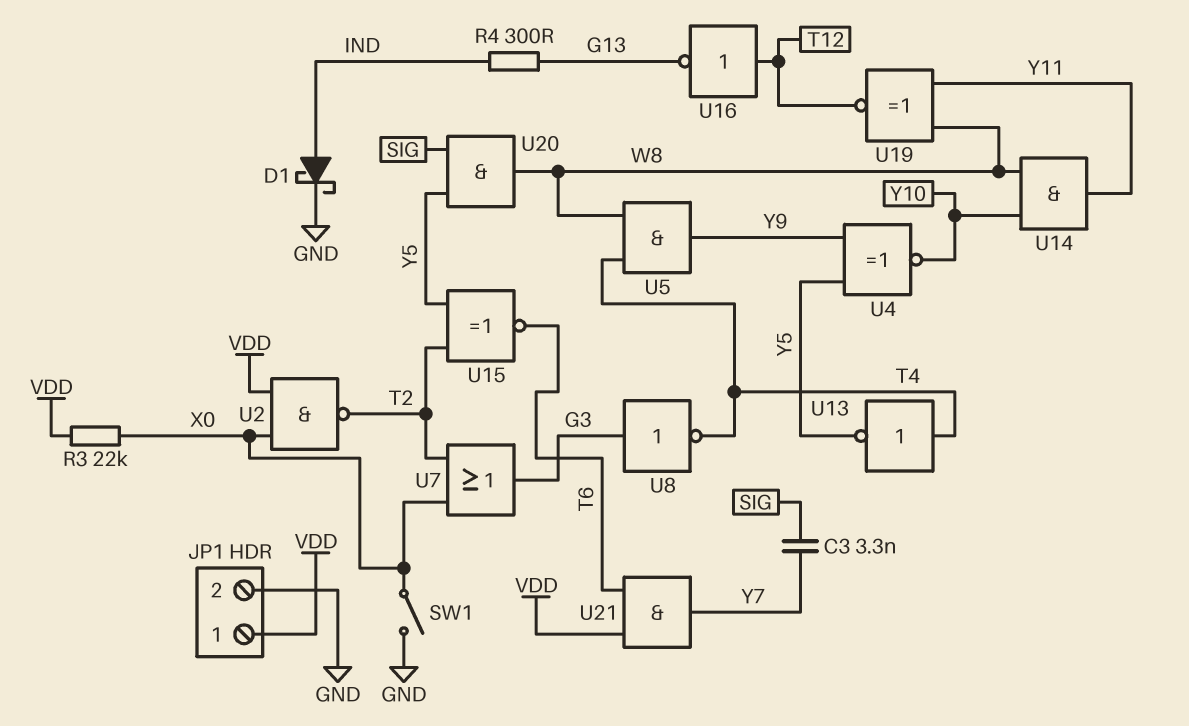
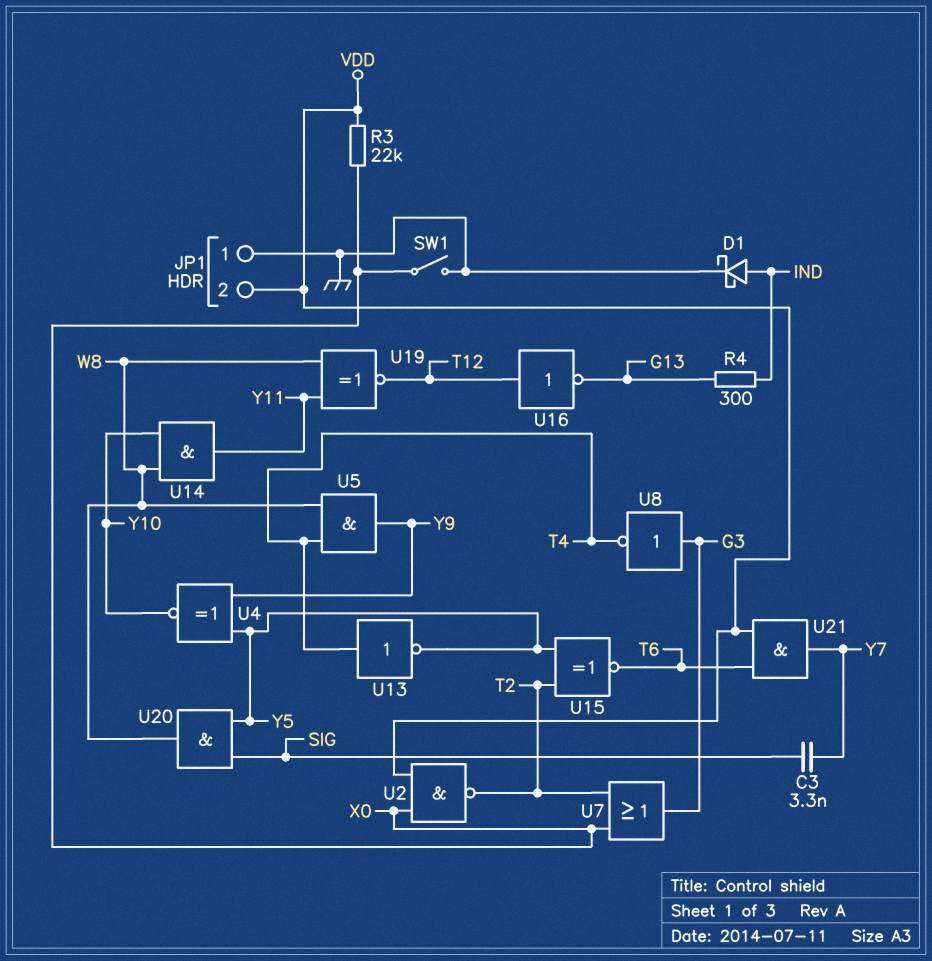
JP1 pin 1: VDD -> GND
JP1 pin 2: GND -> VDD

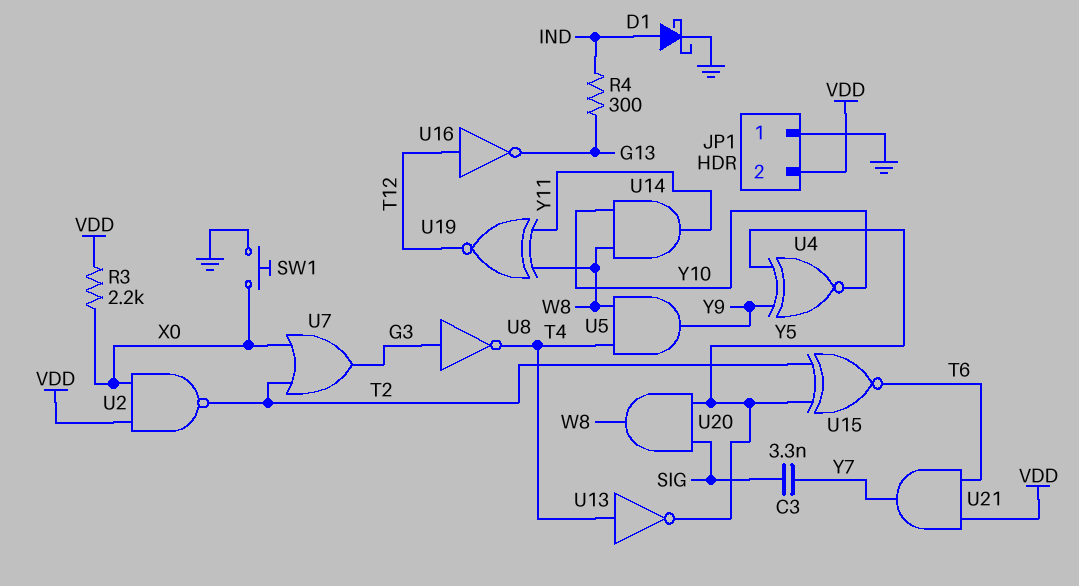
R3: 22k (VDD, X0) -> 2.2k (VDD, X0)
SW1: switch (GND, X0) -> button (GND, X0)

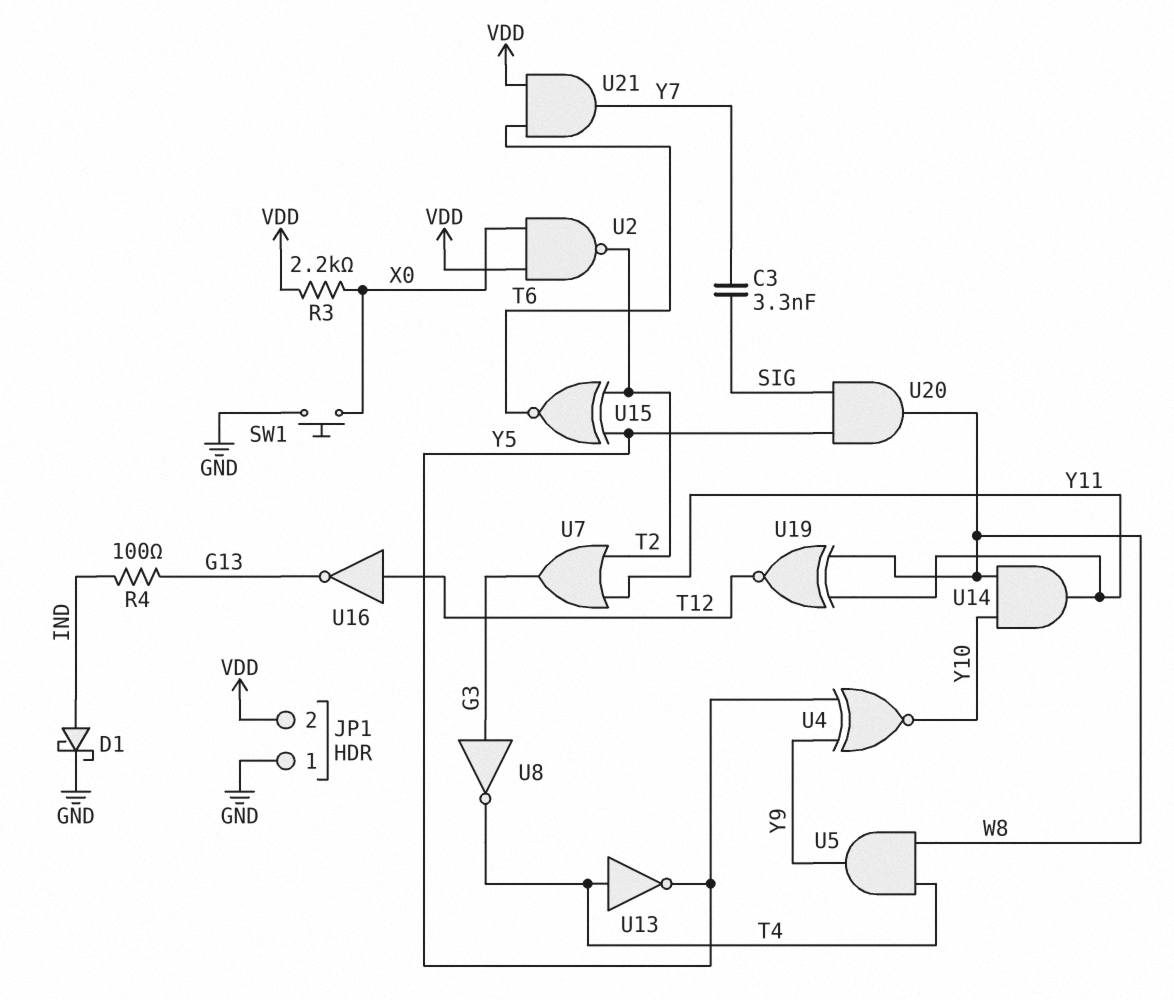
R4: 300 (G13, IND) -> 100 (G13, IND)
U7: OR (in T2, in X0, out G3) -> OR (in T2, in Y11, out G3)

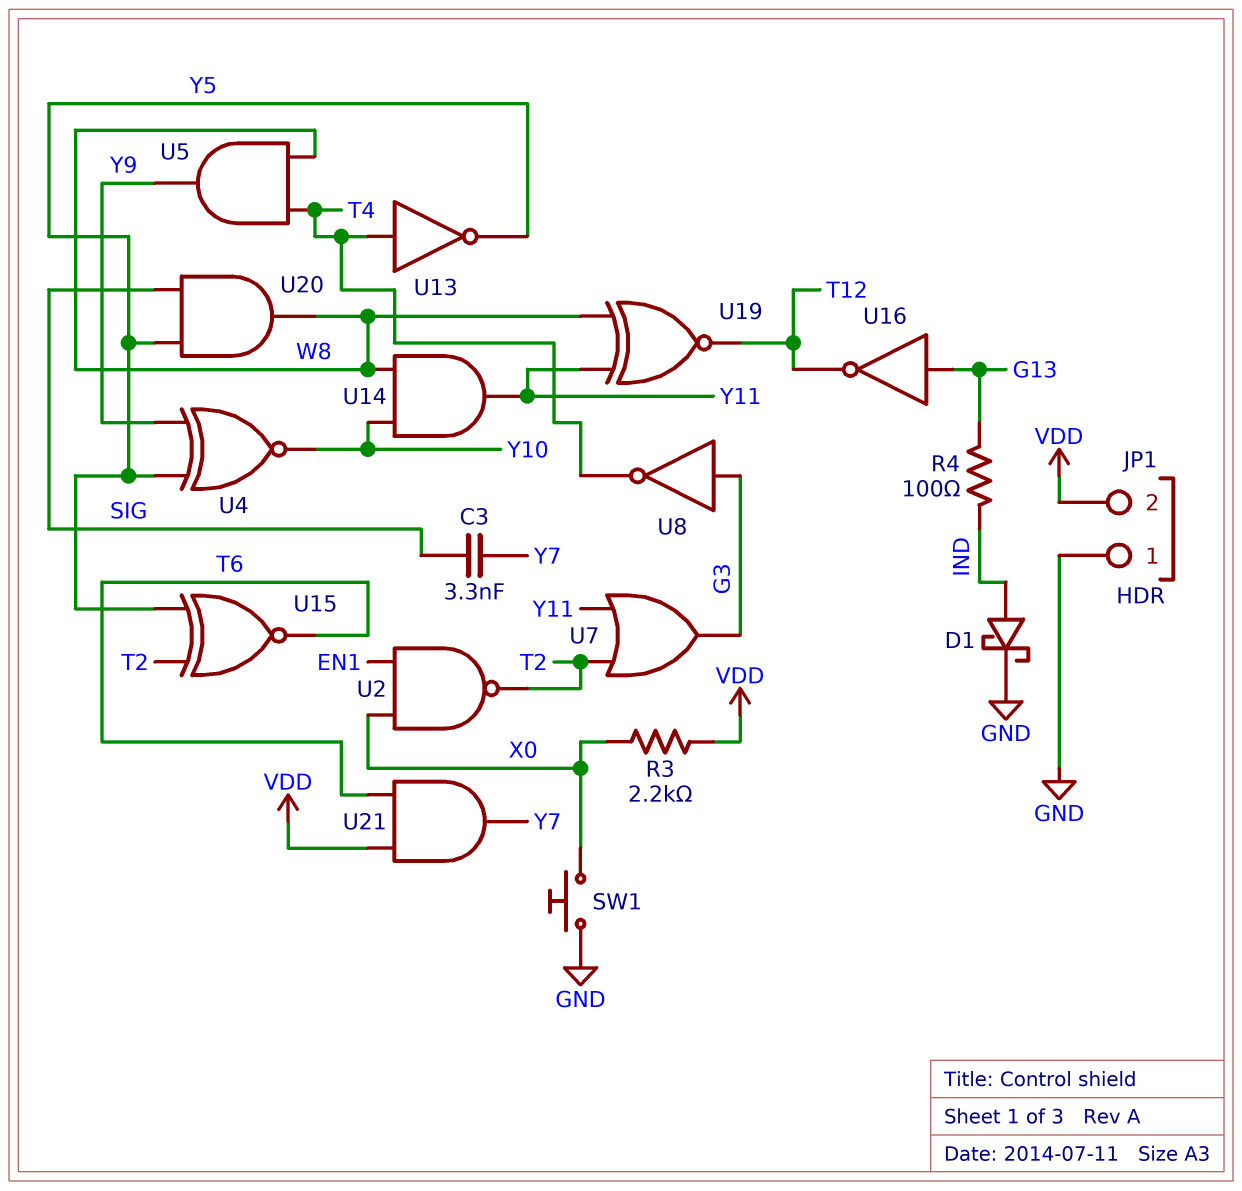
U2: NAND (in VDD, in X0, out T2) -> NAND (in EN1, in X0, out T2)
U16: NOT (in T12, out G13) -> NOT (in G13, out T12)

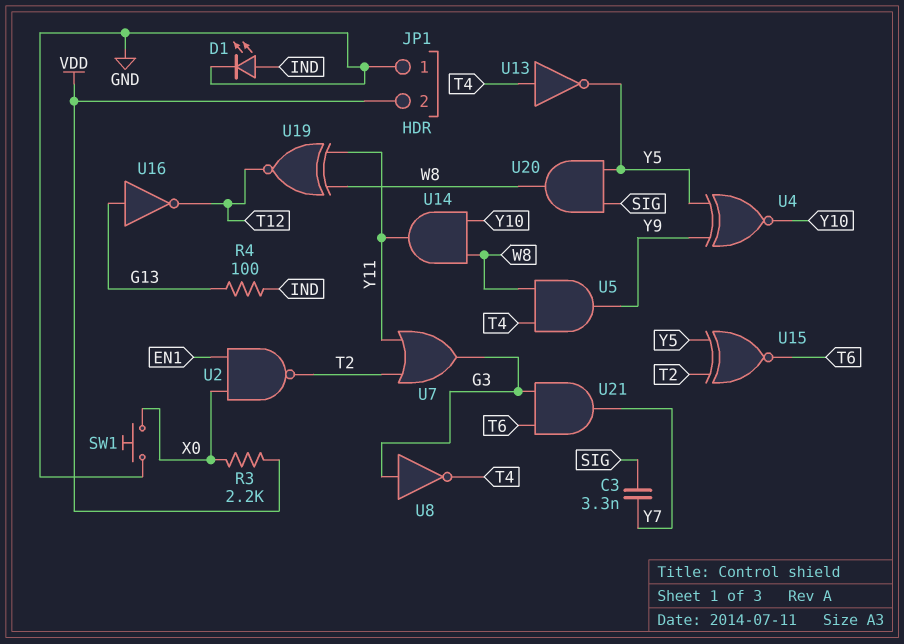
D1: schottky (A IND, K GND) -> LED (A IND, K GND)
U21: AND (in T6, in VDD, out Y7) -> AND (in G3, in T6, out Y7)

